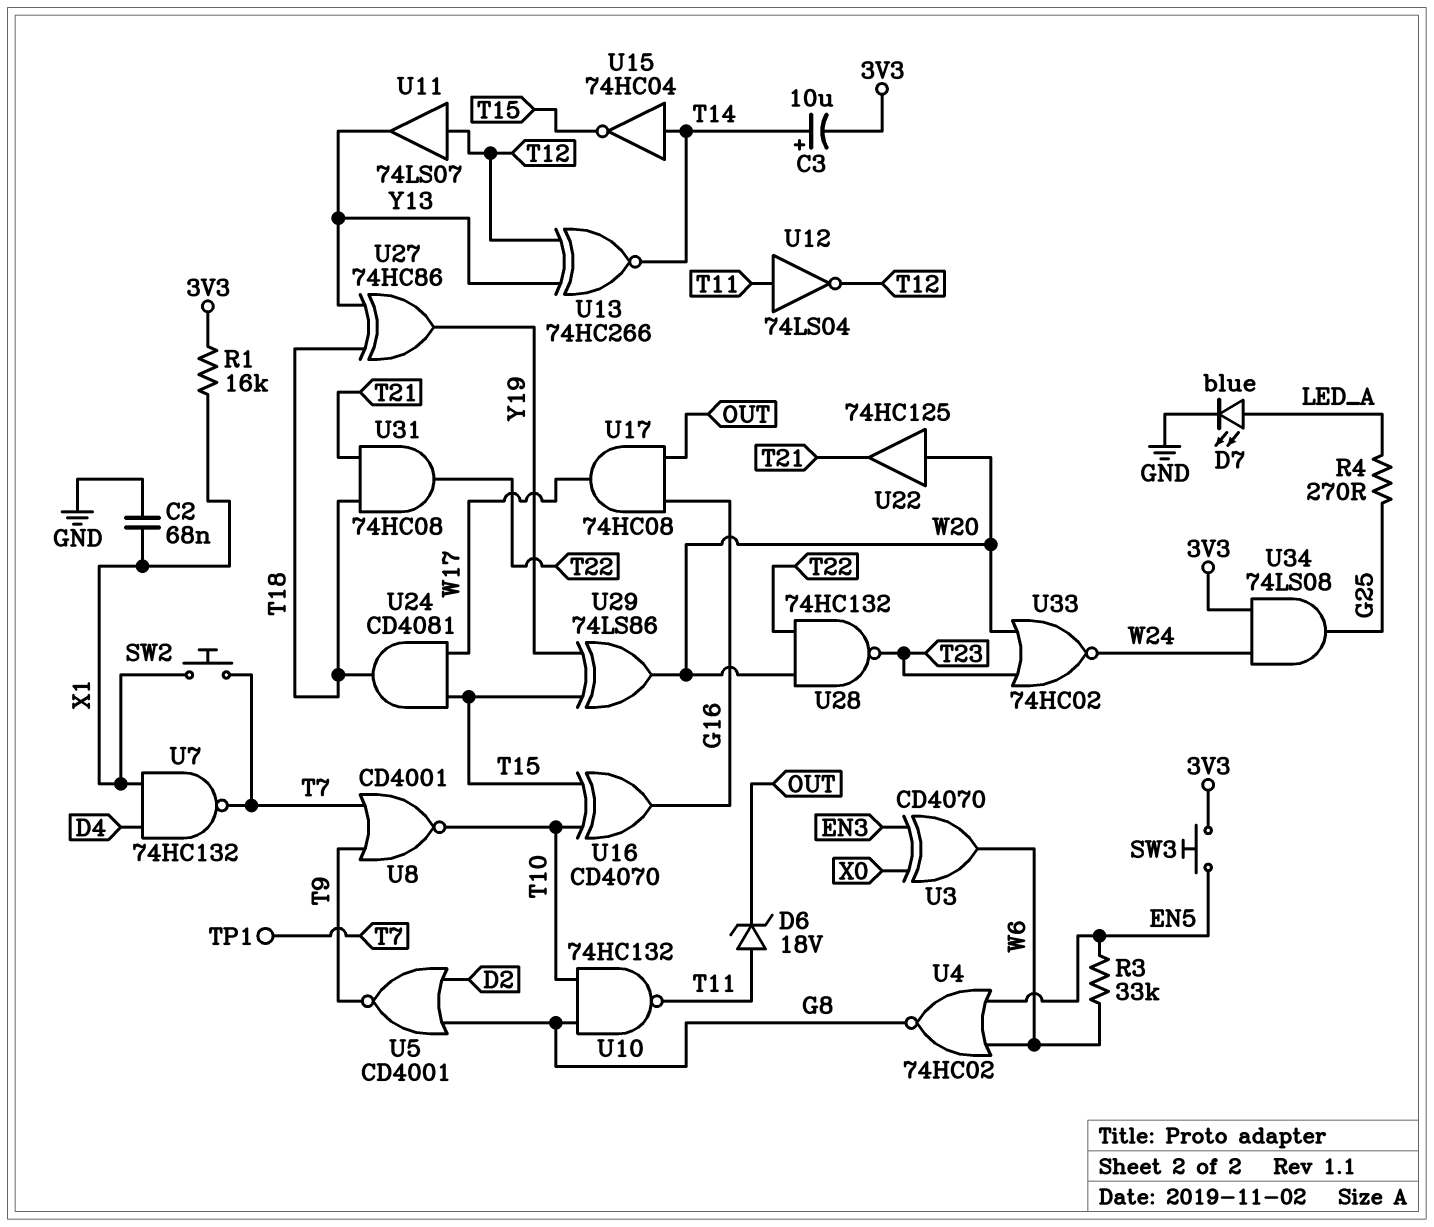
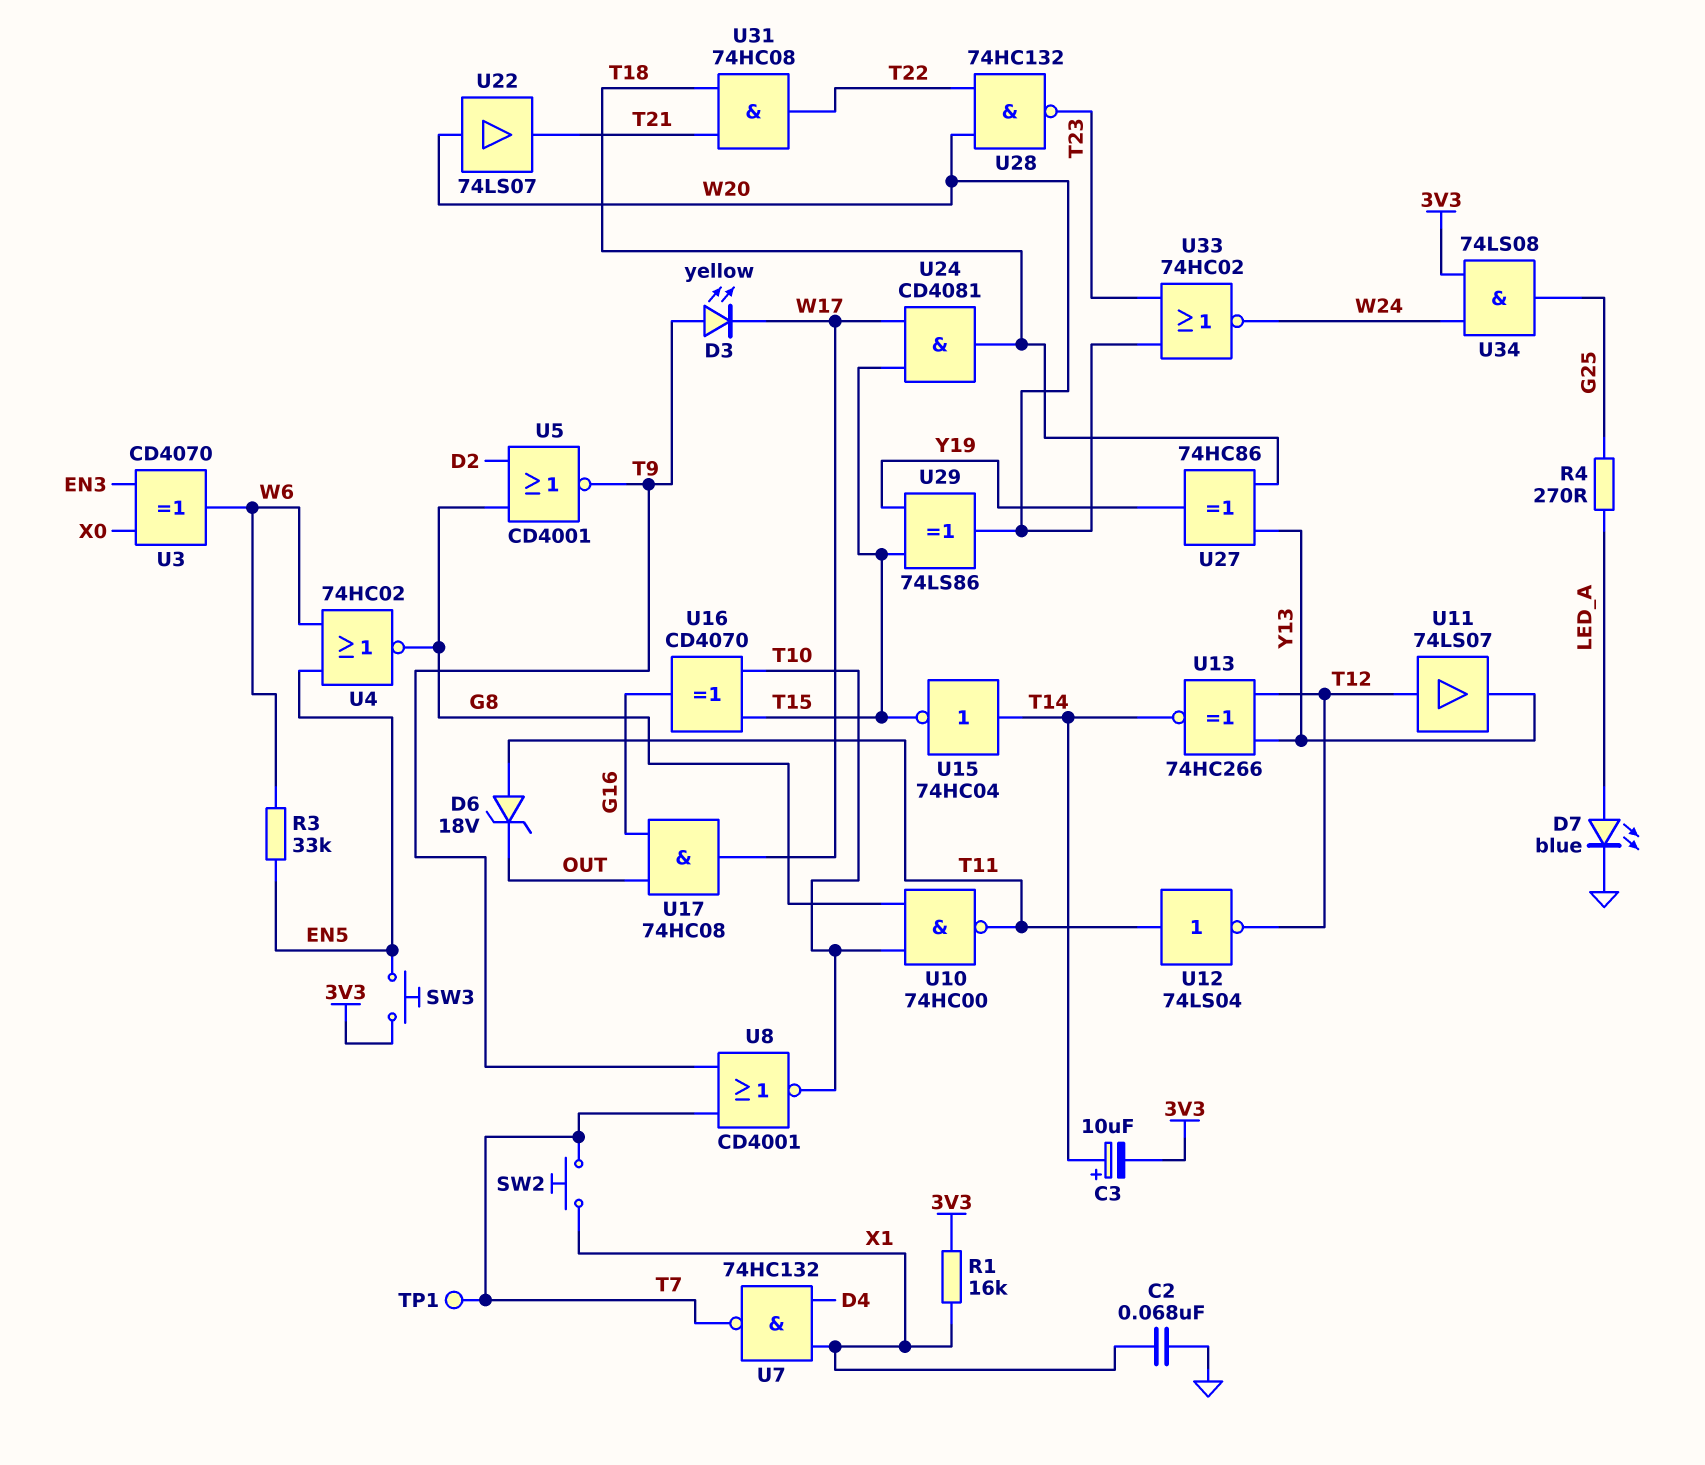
D3: none -> LED yellow (A T9, K W17)
U10: NAND 74HC132 (in G8, in T10, out T11) -> NAND 74HC00 (in G8, in T10, out T11)
U22: buffer 74HC125 (in W20, out T21) -> buffer 74LS07 (in W20, out T21)

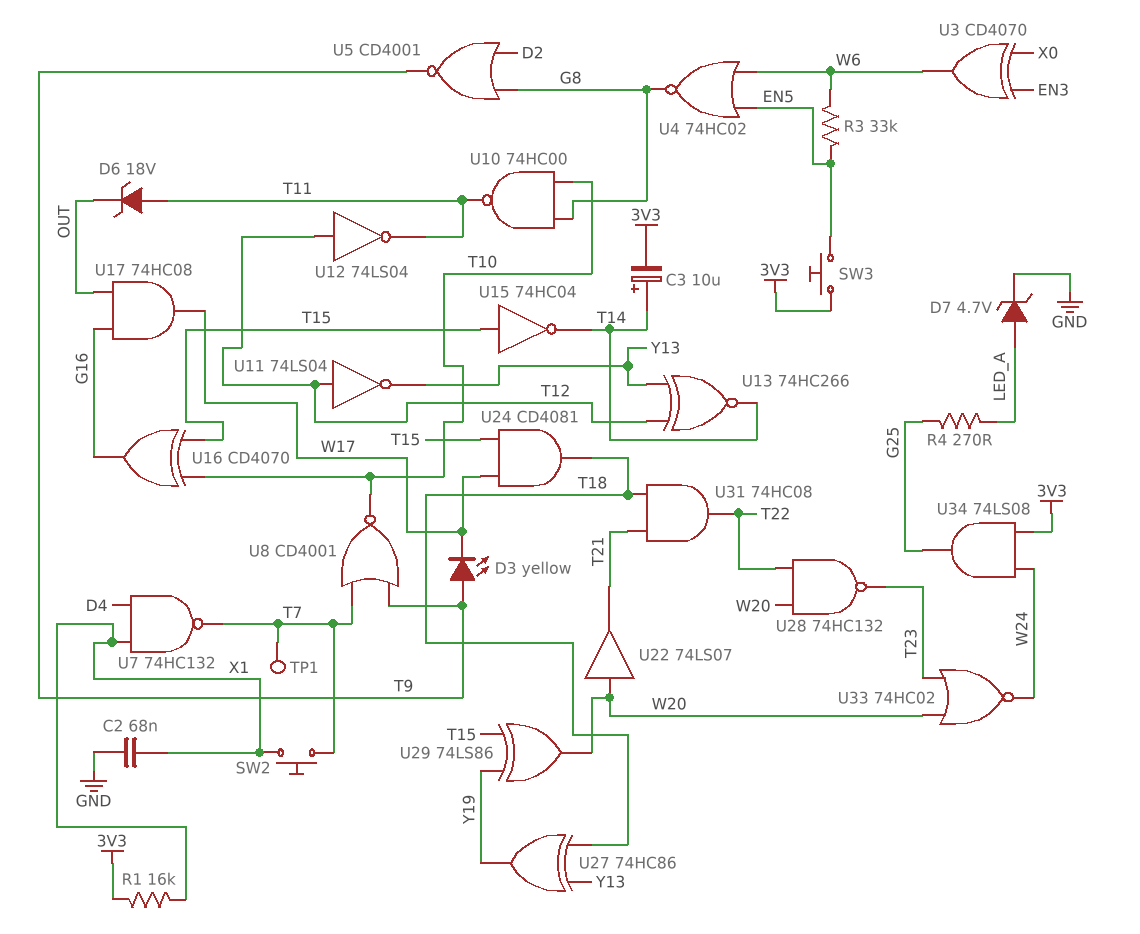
D7: LED blue (A LED_A, K GND) -> zener 4.7V (A LED_A, K GND)
U11: buffer 74LS07 (in T12, out Y13) -> NOT 74LS04 (in T12, out Y13)
U12: NOT 74LS04 (in T11, out T12) -> NOT 74LS04 (in T12, out T11)
U15: NOT 74HC04 (in T14, out T15) -> NOT 74HC04 (in T15, out T14)

